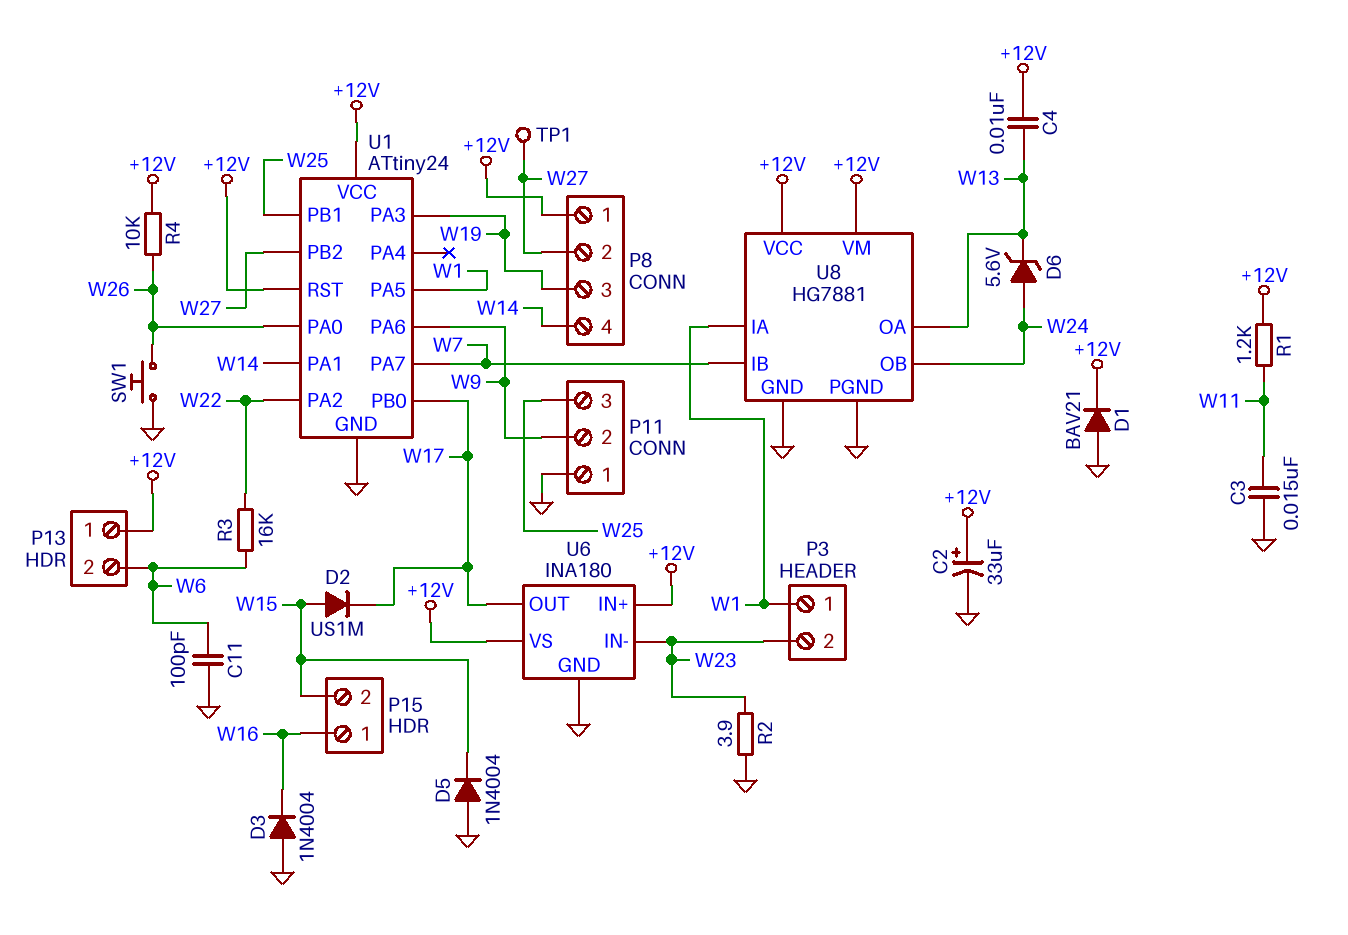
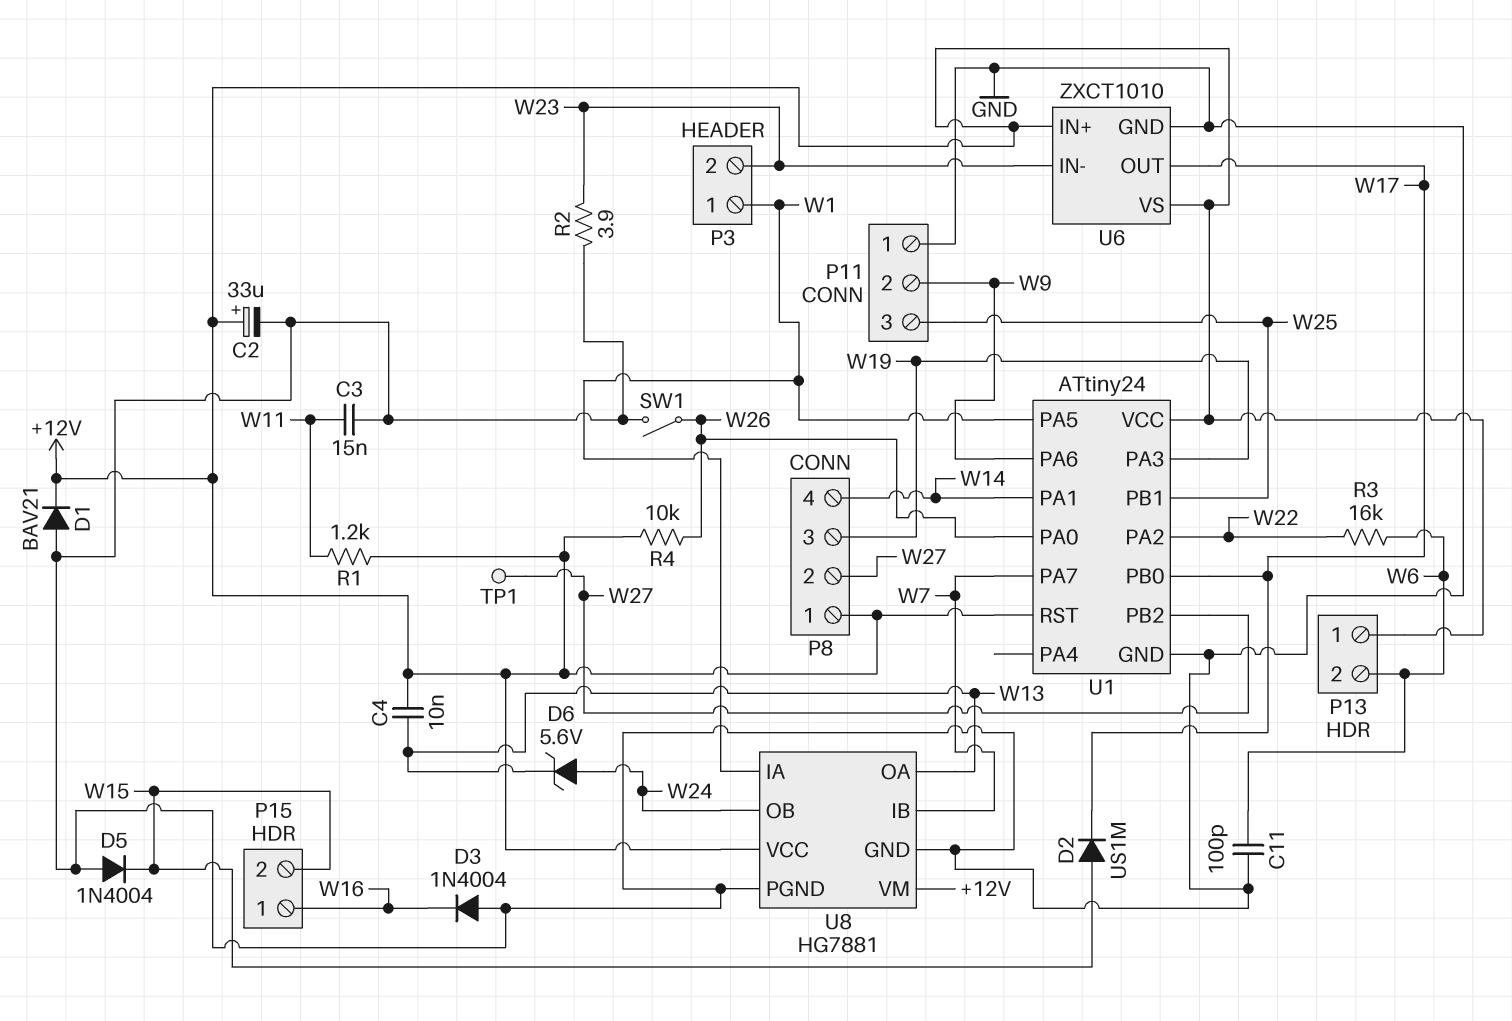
SW1: button (GND, W26) -> switch (GND, W26)
U6: INA180 -> ZXCT1010

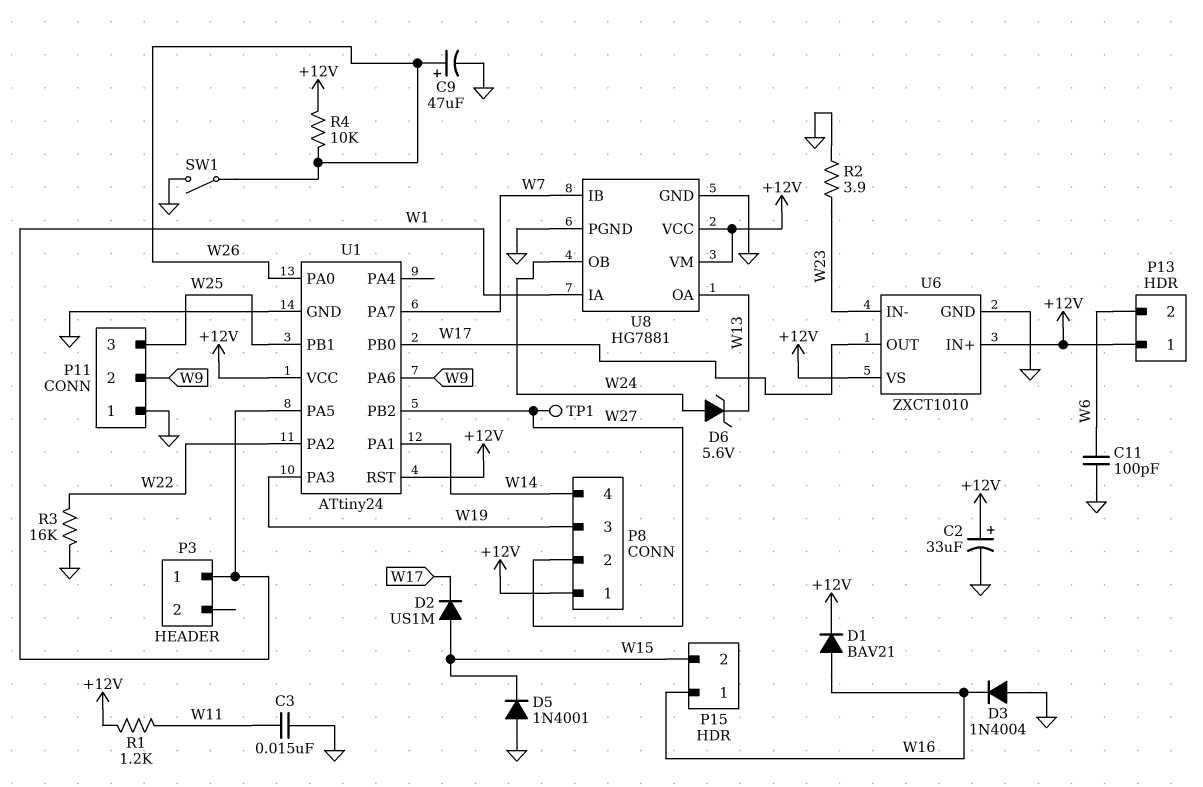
C4: 10nF (+12V, W13) -> none
C9: none -> 47uF (plus W26, minus GND)
D1: diode BAV21 (A GND, K +12V) -> diode BAV21 (A W16, K +12V)
D5: diode 1N4004 (A GND, K W15) -> diode 1N4001 (A GND, K W15)
P3 pin 2: W23 -> none
R3: 16k (W6, W22) -> 16k (GND, W22)

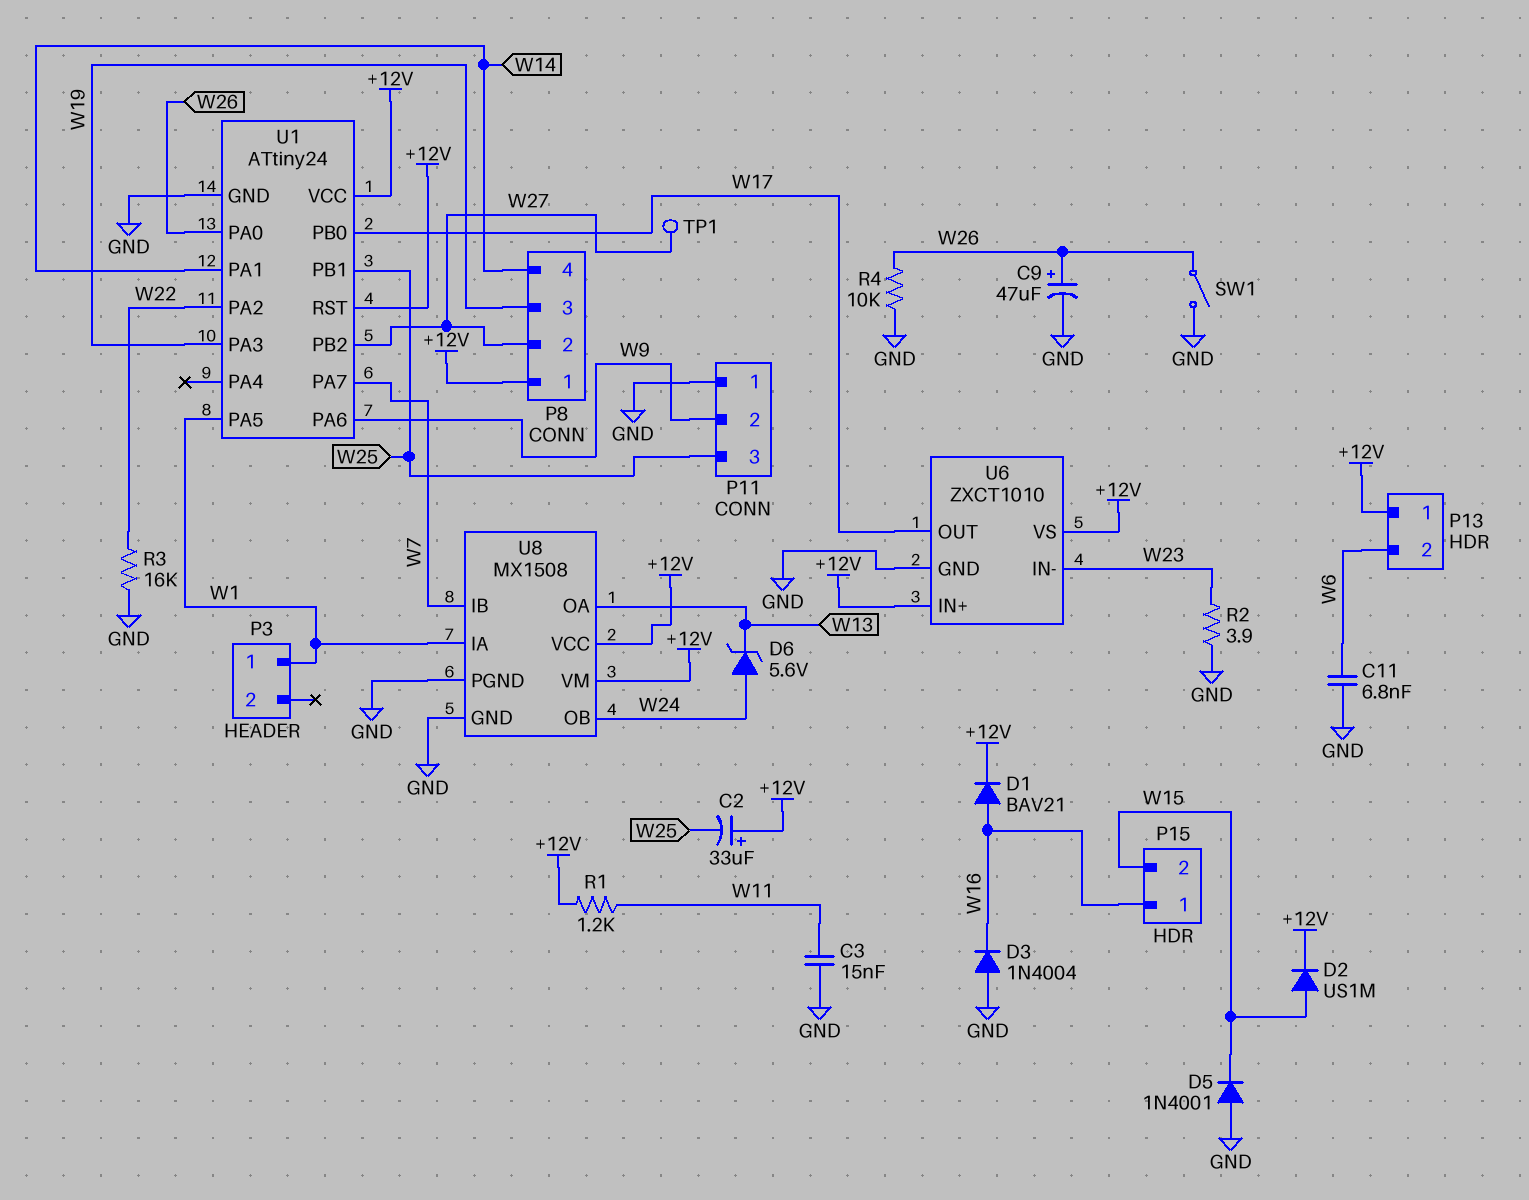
C2: 33uF (plus +12V, minus GND) -> 33uF (plus +12V, minus W25)
C11: 100pF (GND, W6) -> 6.8nF (GND, W6)
D2: diode US1M (A W15, K W17) -> diode US1M (A W15, K +12V)
R4: 10k (+12V, W26) -> 10k (GND, W26)
U8: HG7881 -> MX1508

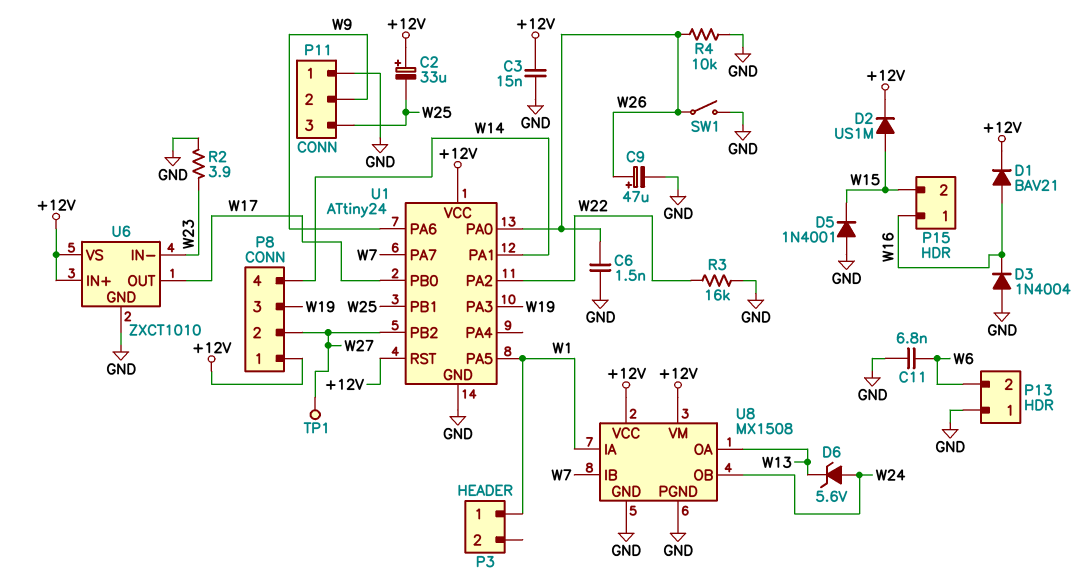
C3: 15nF (GND, W11) -> 15nF (+12V, GND)
C6: none -> 1.5nF (GND, W26)
P13 pin 1: +12V -> GND
R1: 1.2k (+12V, W11) -> none

